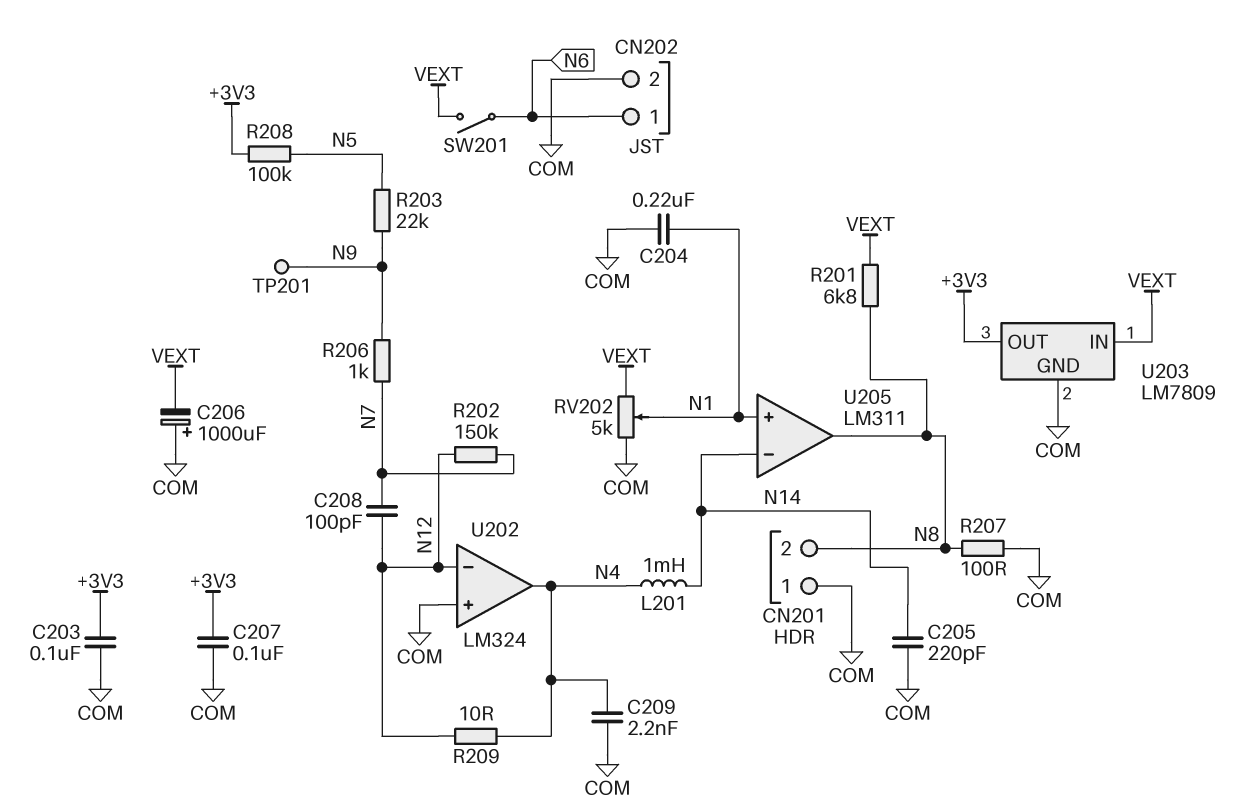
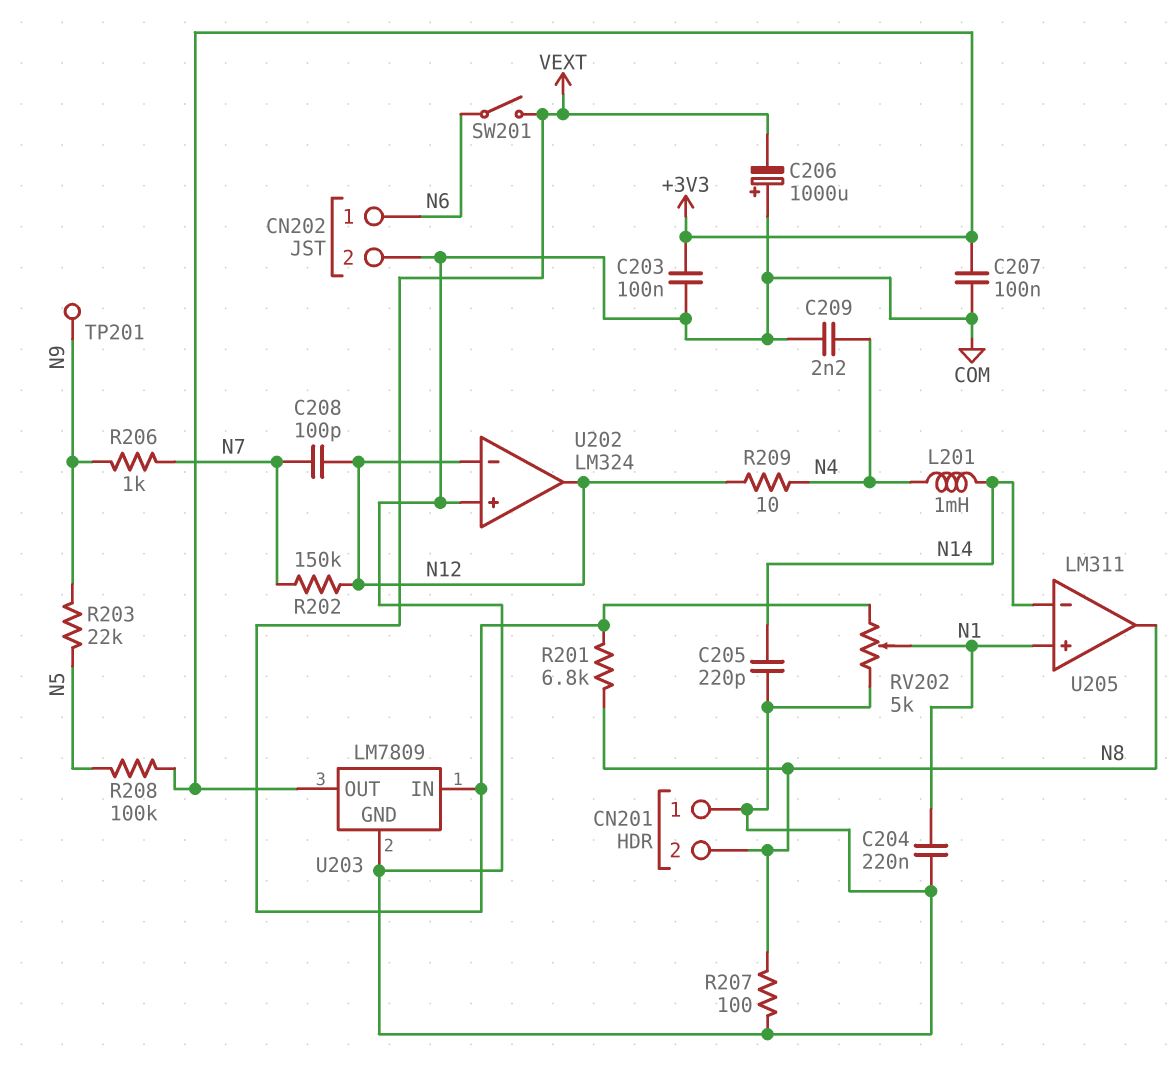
U202 pin out: N4 -> N12

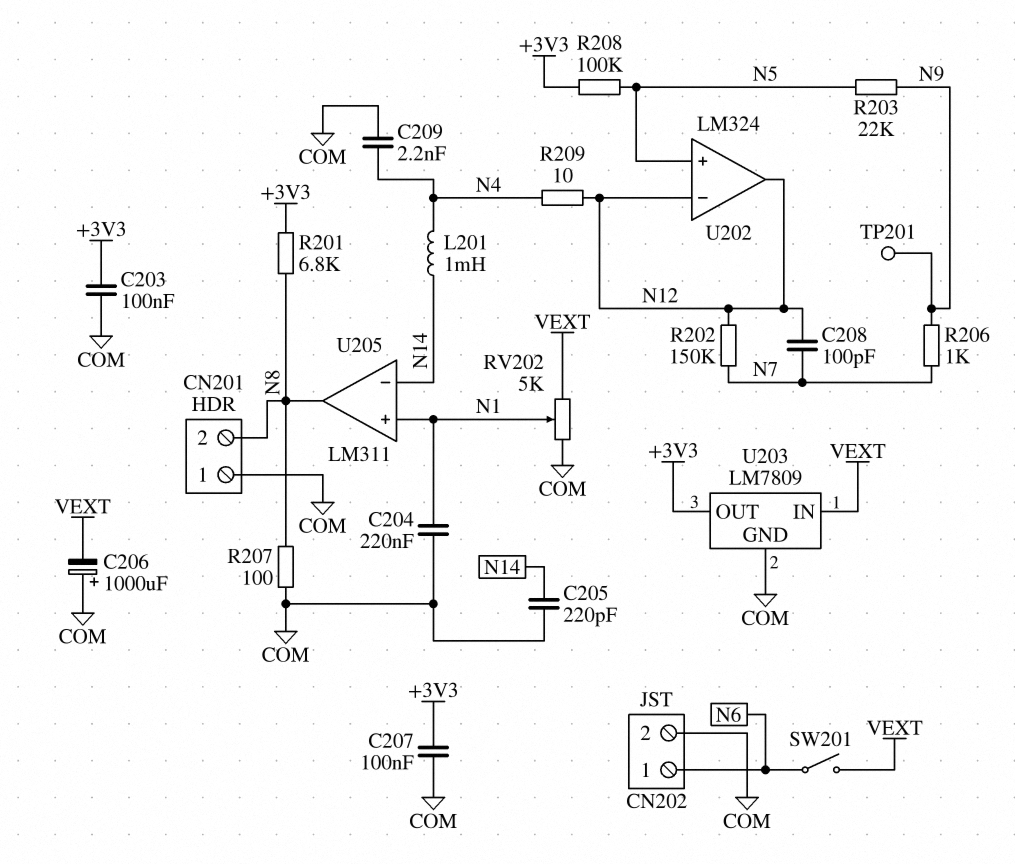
R201: 6.8k (N8, VEXT) -> 6.8k (+3V3, N8)
U202 pin in+: COM -> N5

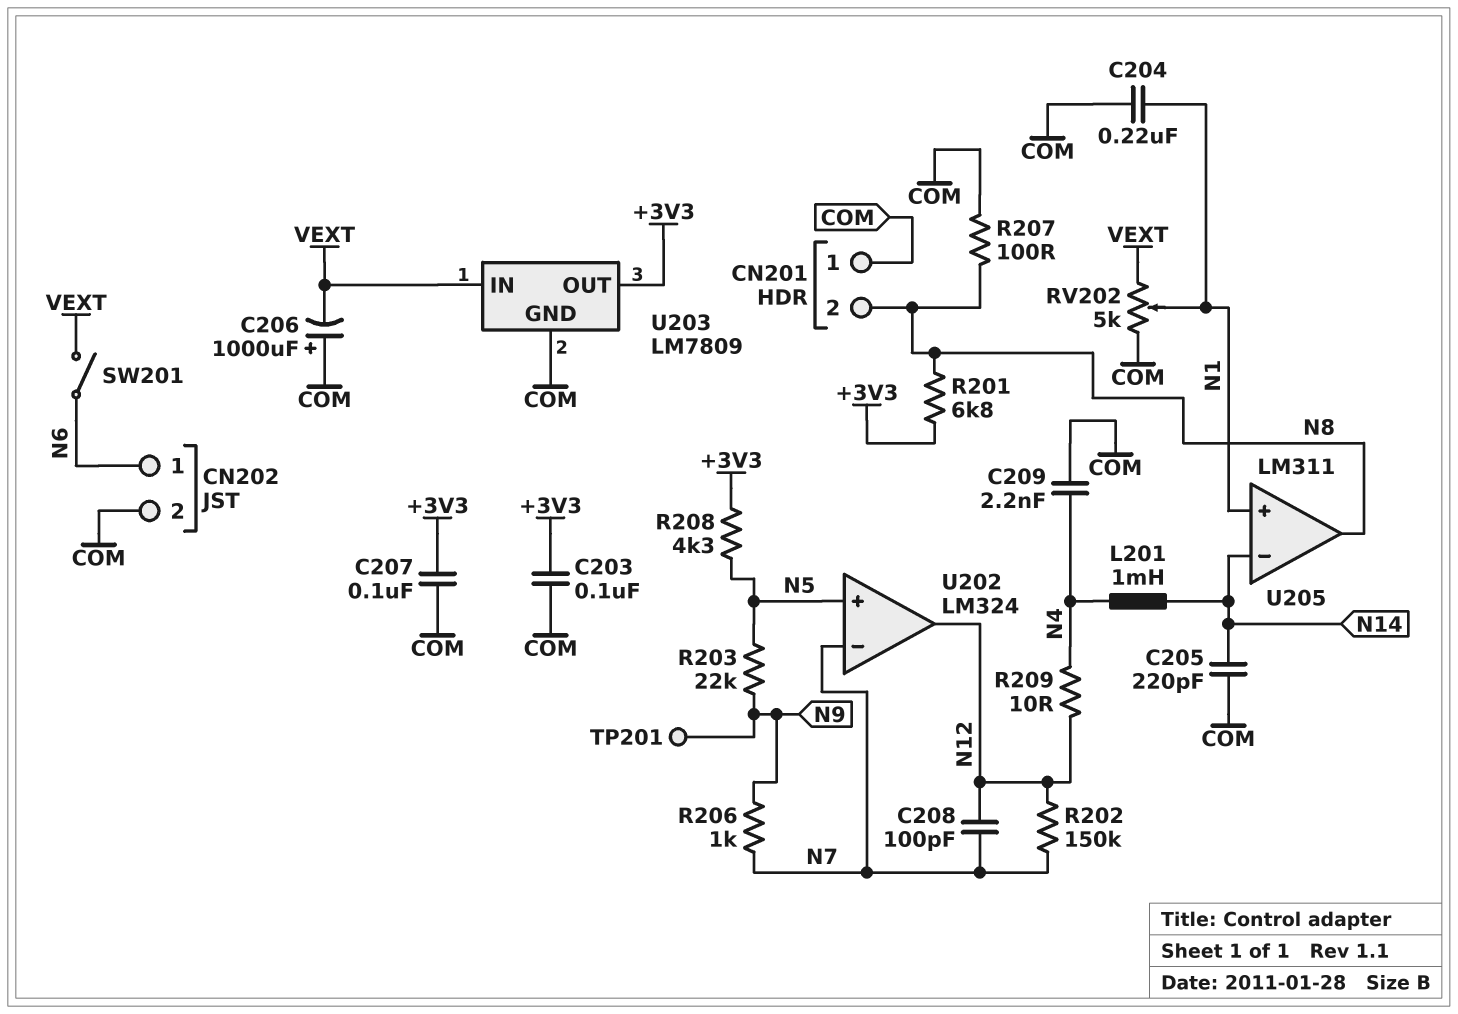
R208: 100k (+3V3, N5) -> 4.3k (+3V3, N5)
U202 pin in-: N12 -> N7

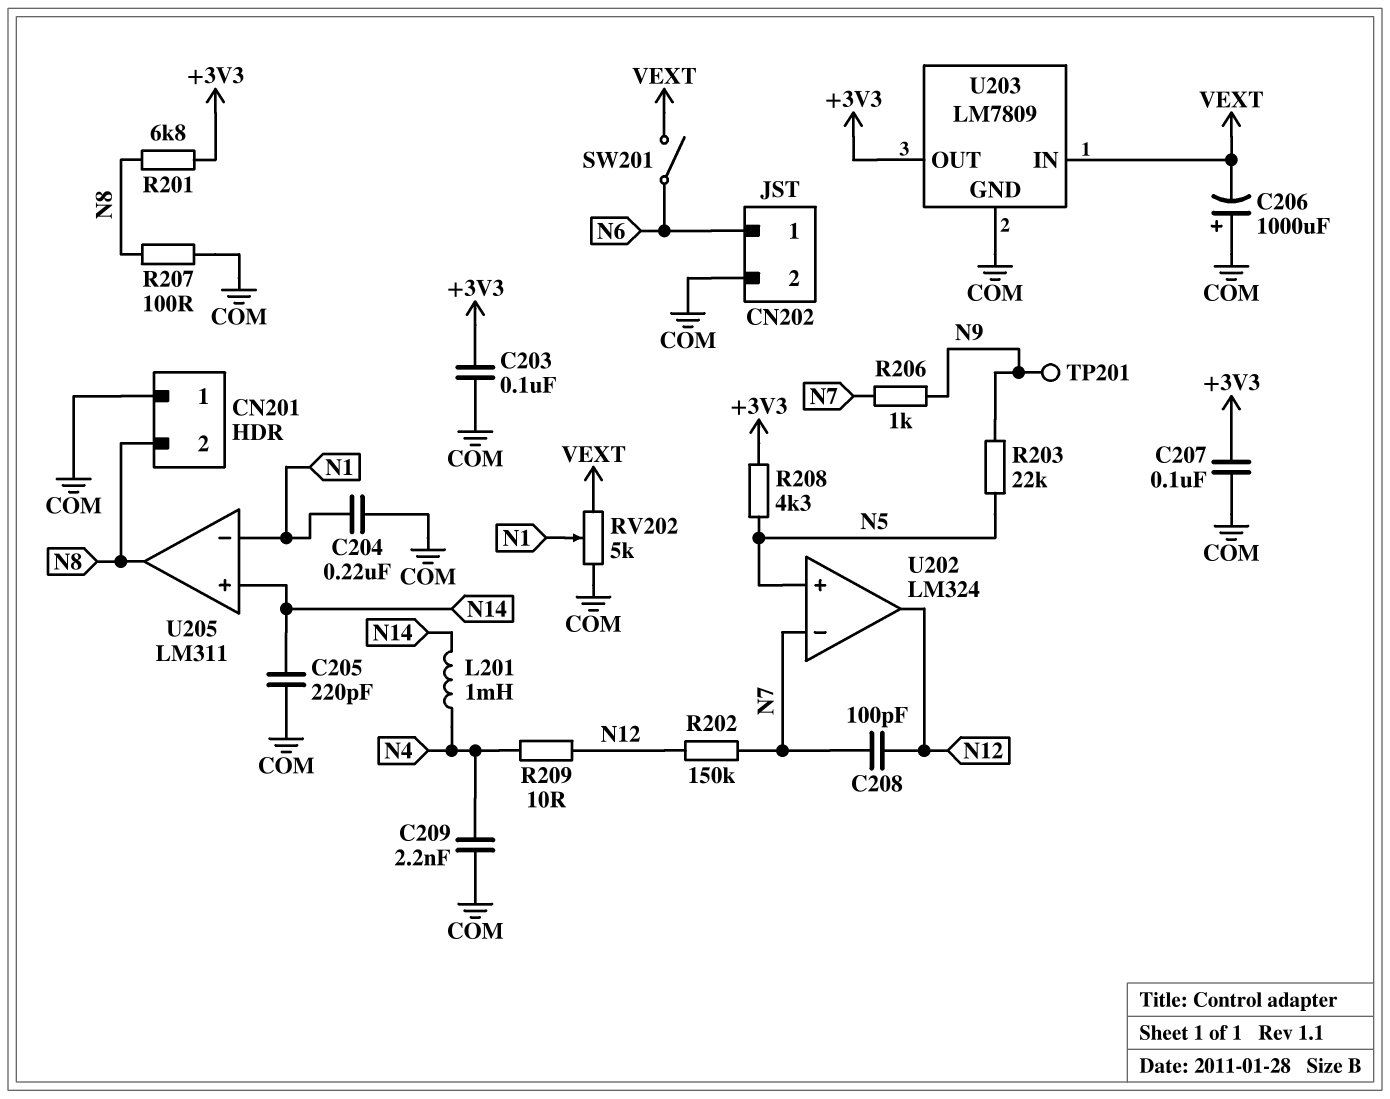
U205 pin in+: N1 -> N14
U205 pin in-: N14 -> N1

